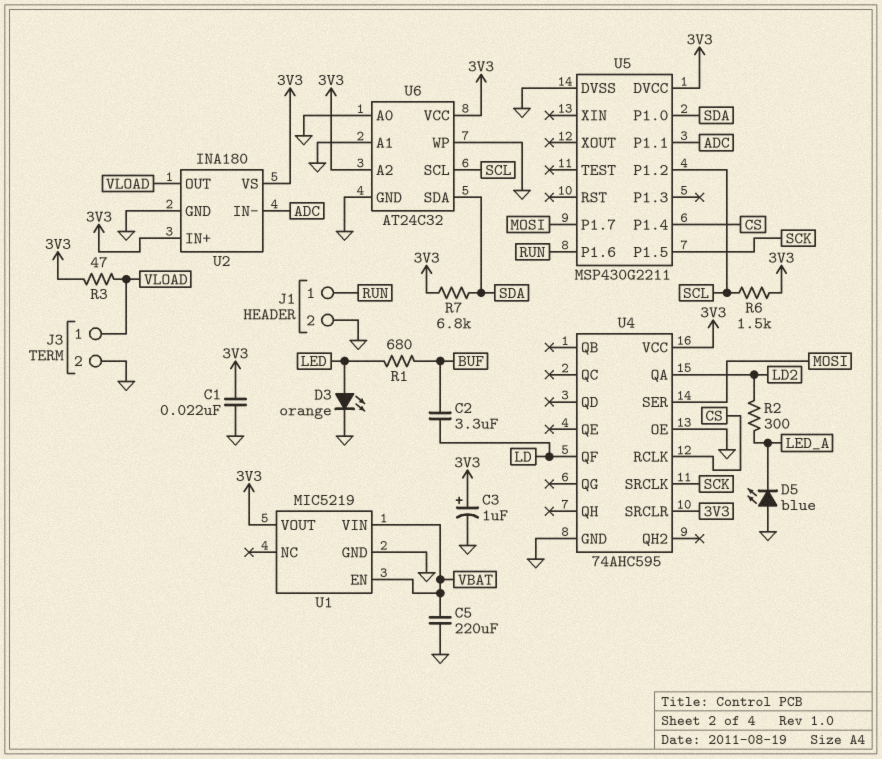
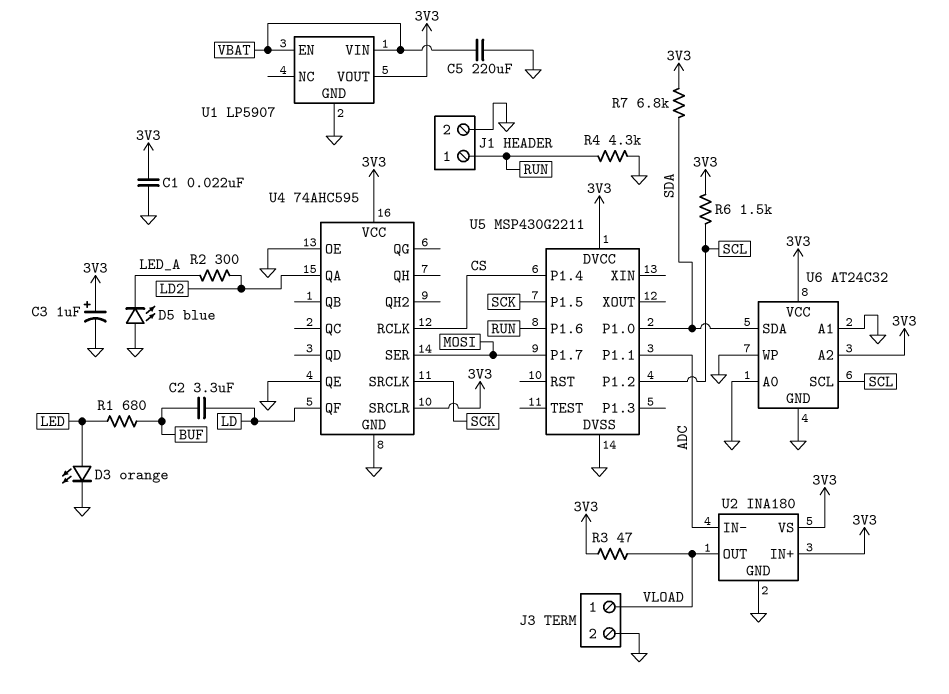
R4: none -> 4.3k (GND, RUN)
U1: MIC5219 -> LP5907
U4 pin QE: none -> GND

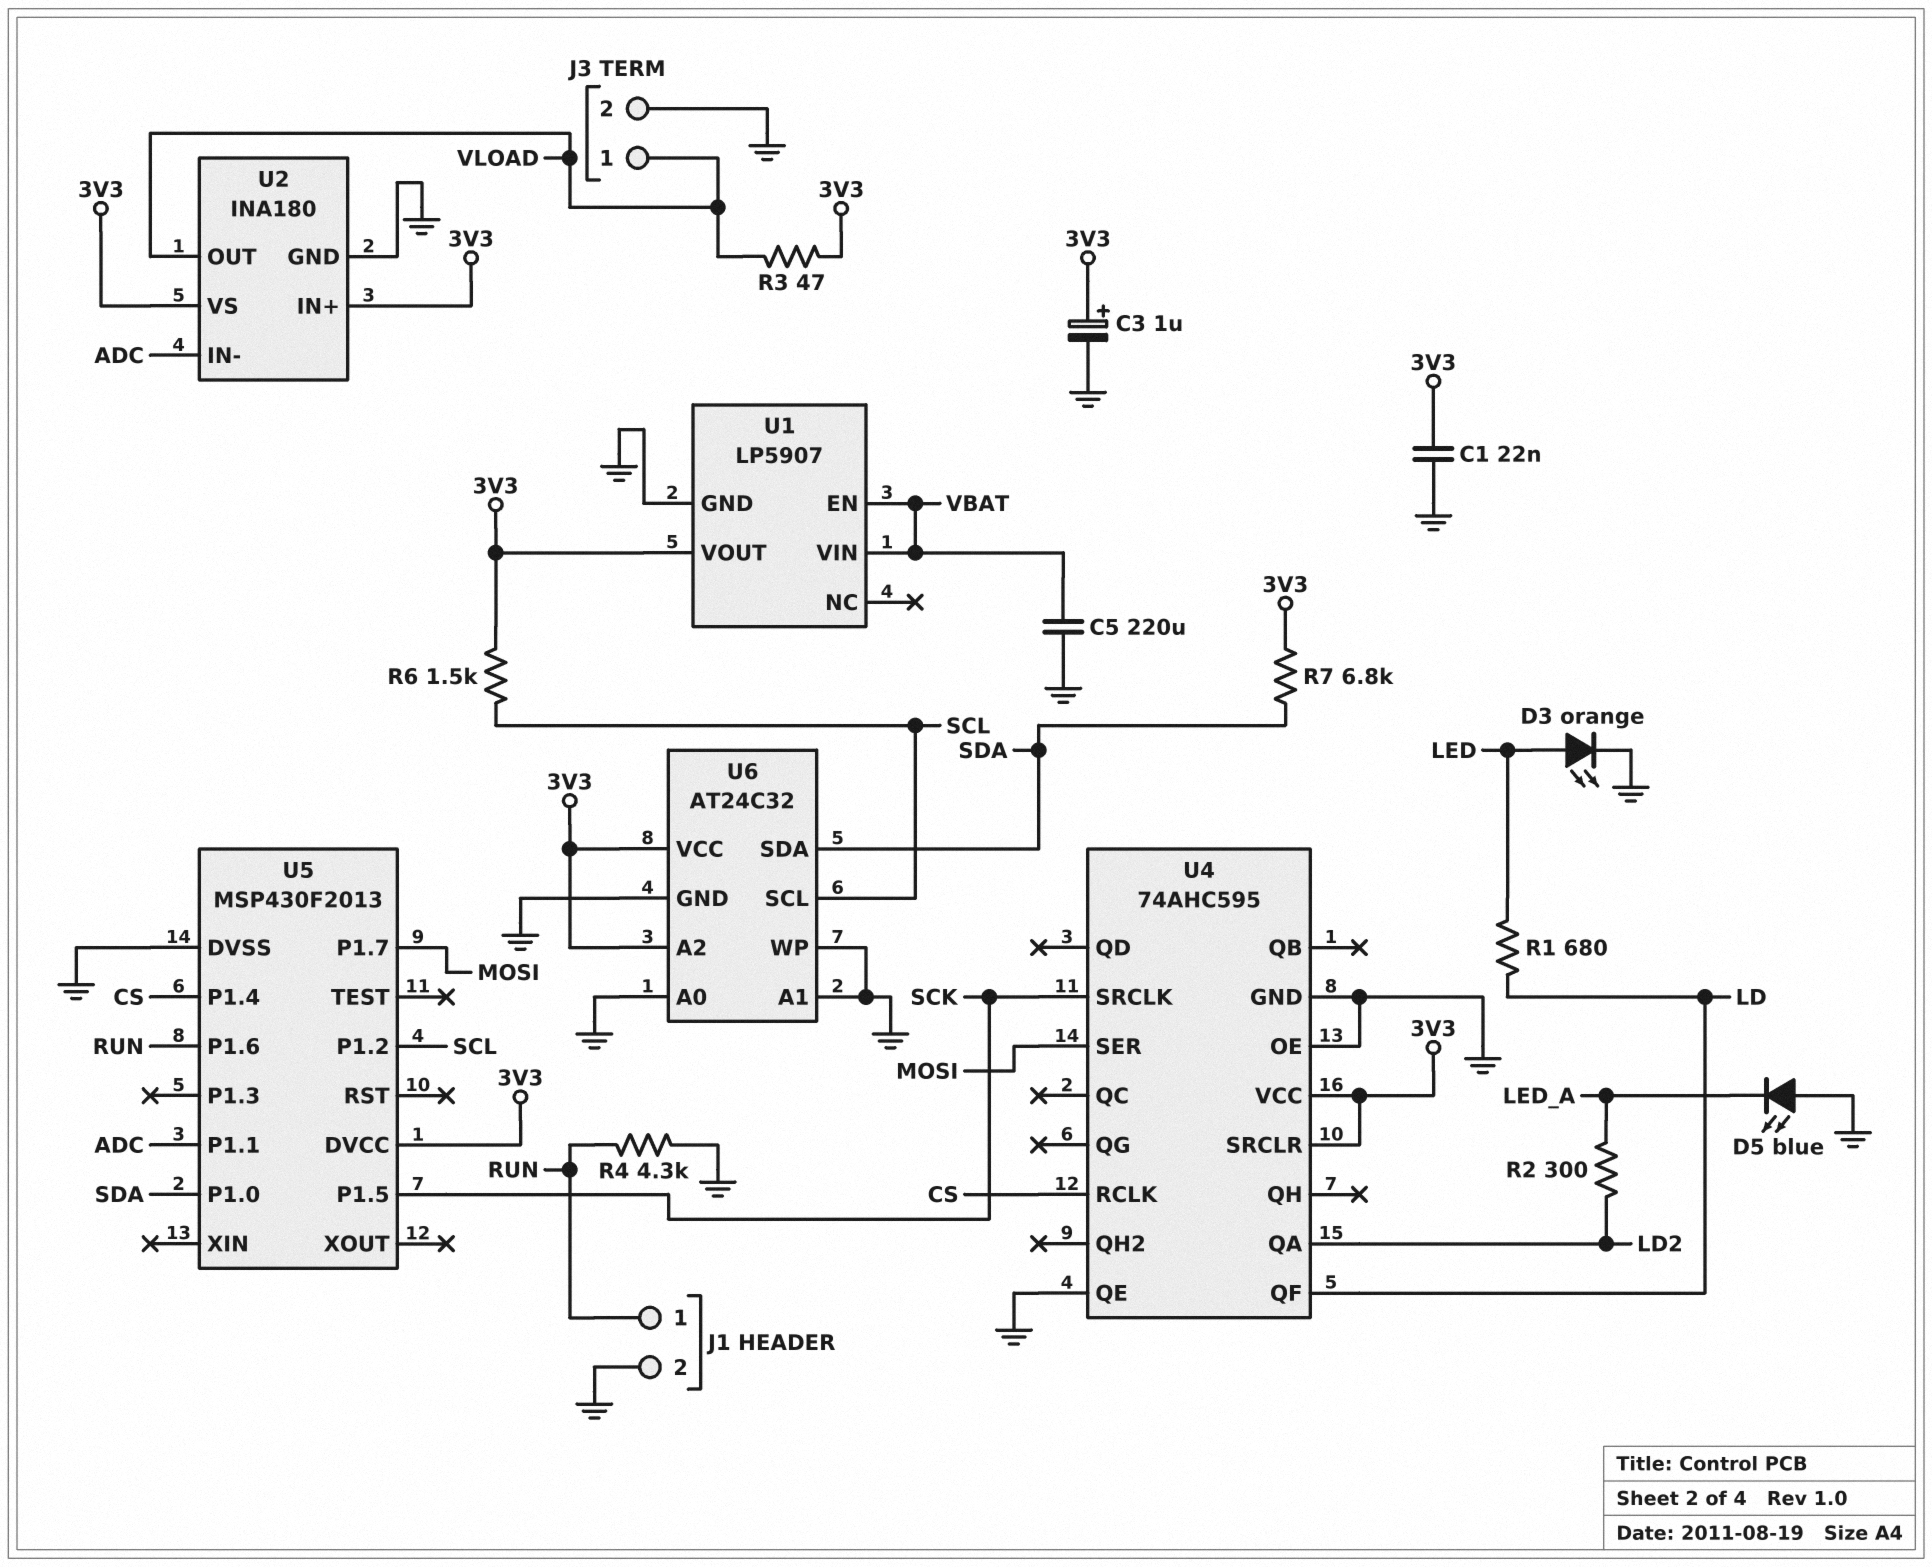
C2: 3.3uF (BUF, LD) -> none
R1: 680 (BUF, LED) -> 680 (LD, LED)
U5: MSP430G2211 -> MSP430F2013

